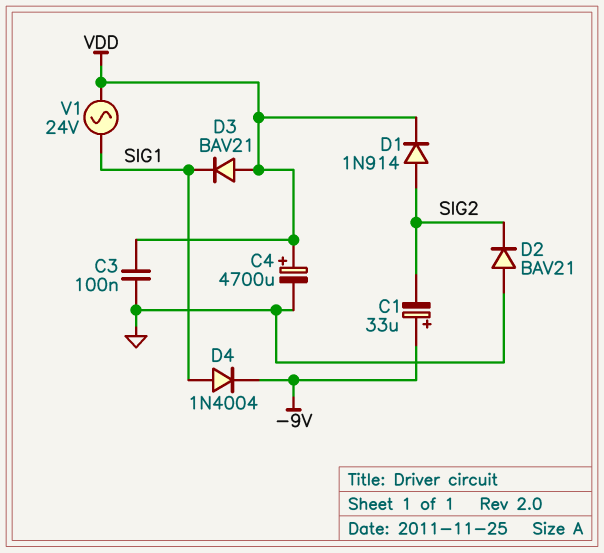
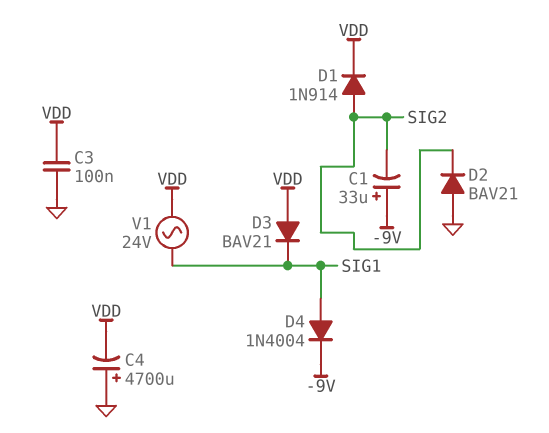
C4: 4700uF (plus VDD, minus GND) -> 4700uF (plus GND, minus VDD)

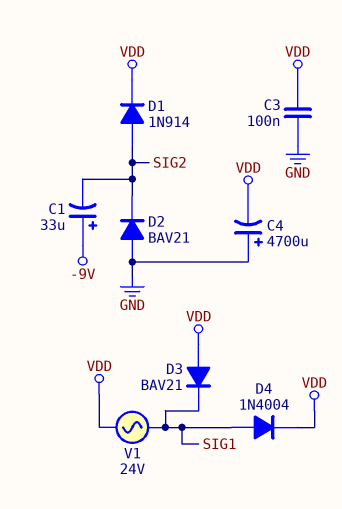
D4: diode 1N4004 (A SIG1, K -9V) -> diode 1N4004 (A SIG1, K VDD)

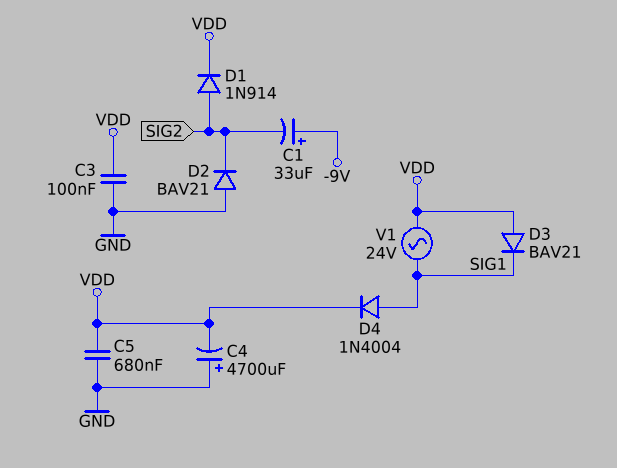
C5: none -> 680nF (GND, VDD)

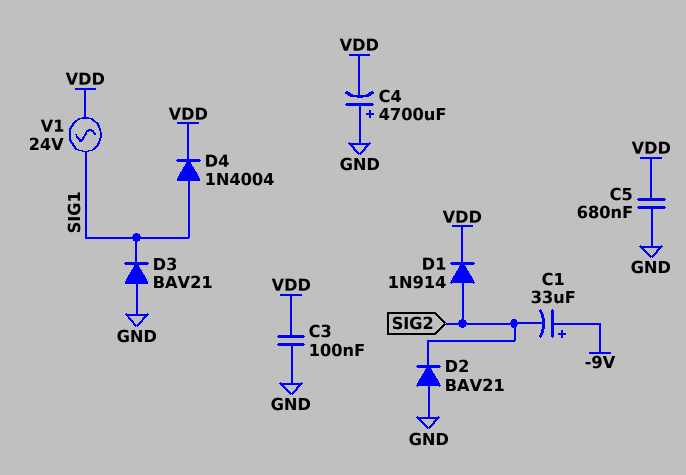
D3: diode BAV21 (A VDD, K SIG1) -> diode BAV21 (A GND, K SIG1)

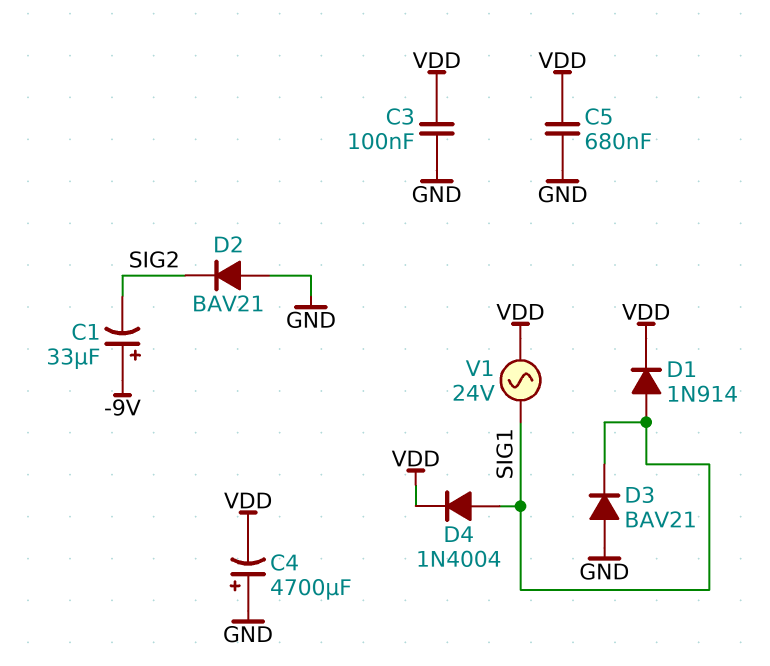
D1: diode 1N914 (A SIG2, K VDD) -> diode 1N914 (A SIG1, K VDD)

